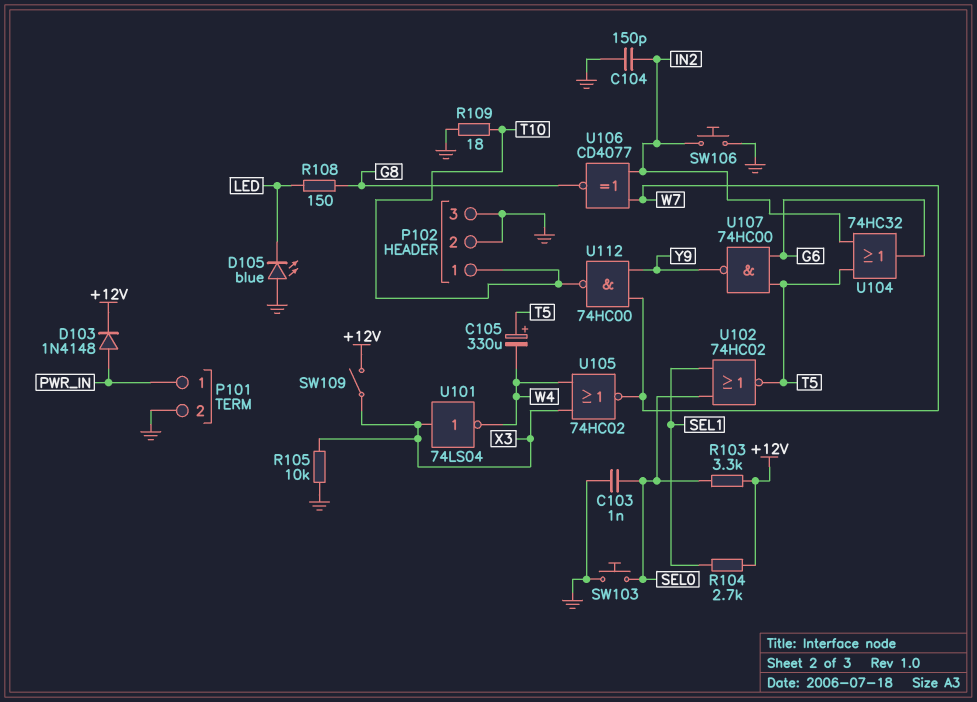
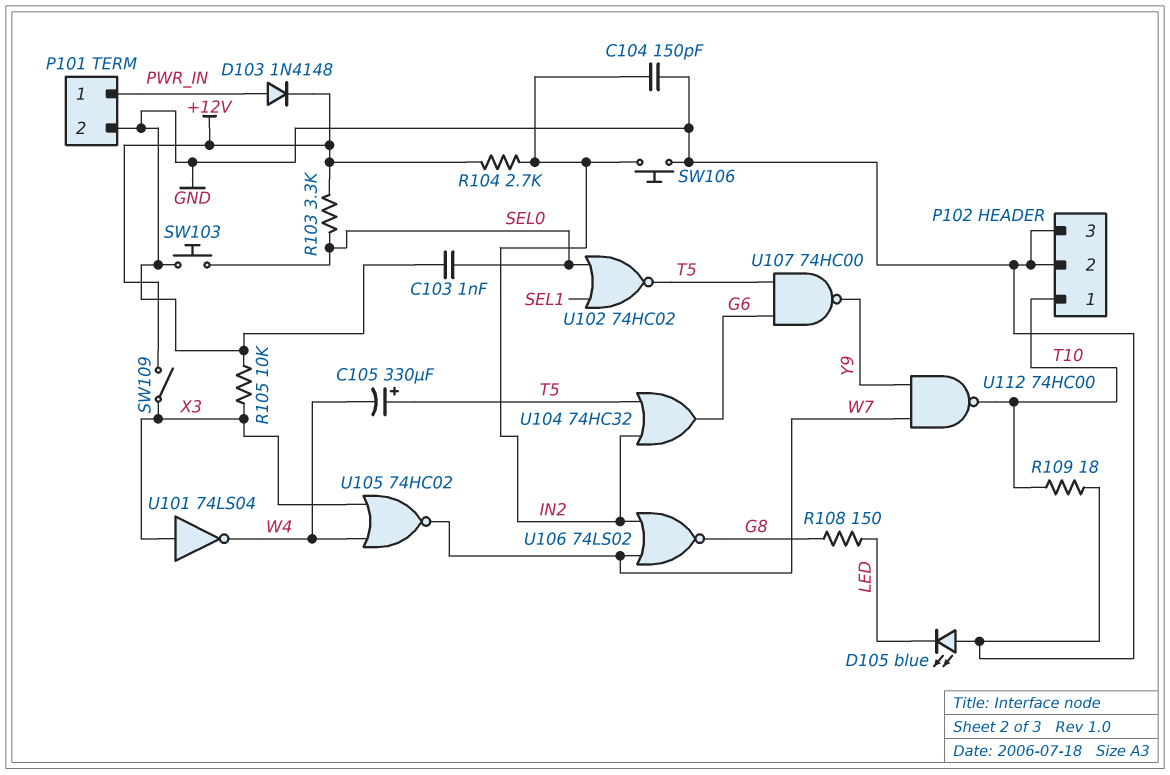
R104: 2.7k (+12V, SEL1) -> 2.7k (+12V, IN2)
U106: XNOR CD4077 (in IN2, in W7, out G8) -> NOR 74LS02 (in IN2, in W7, out G8)

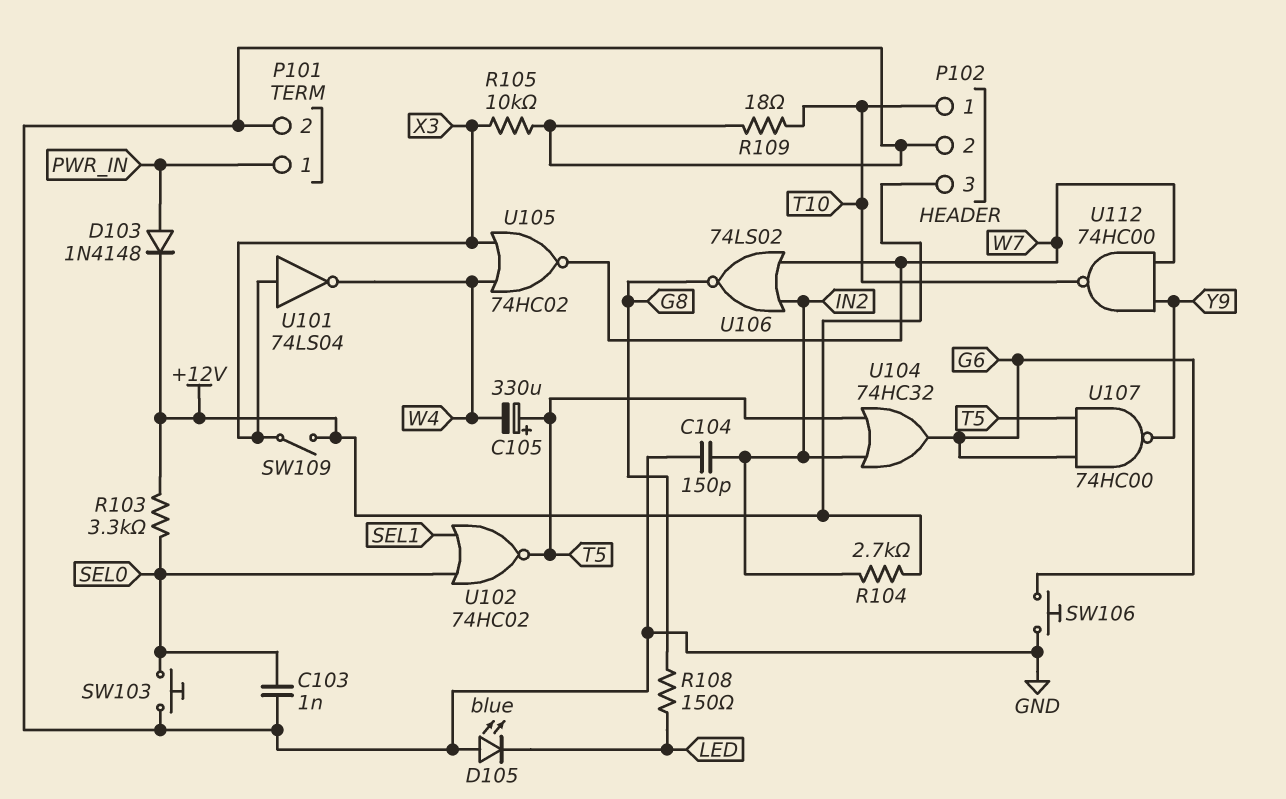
P102 pin 3: GND -> +12V
SW106: button (GND, IN2) -> button (G6, GND)

